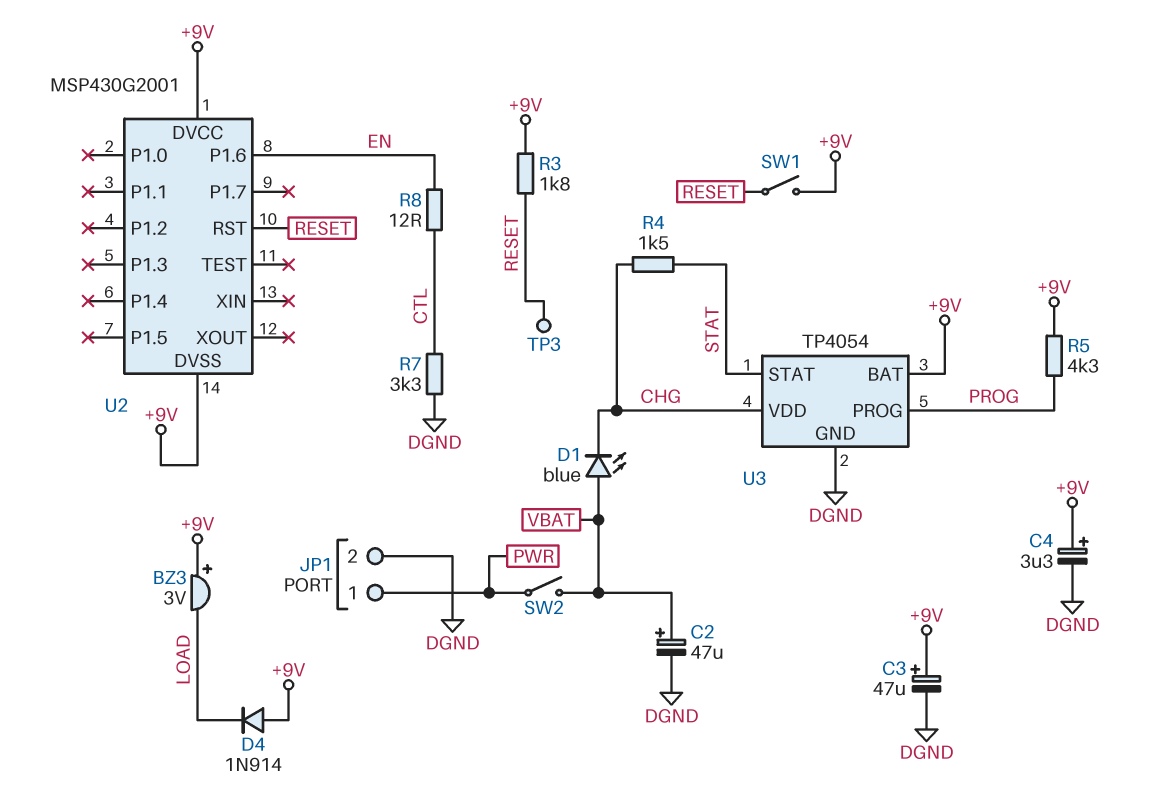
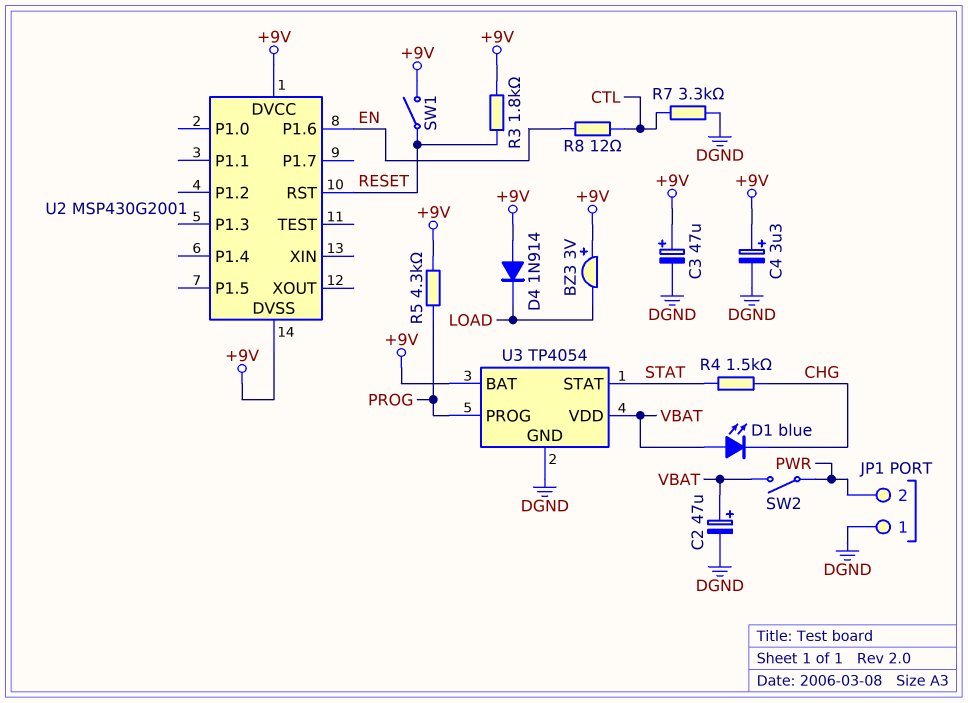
JP1 pin 1: PWR -> DGND
JP1 pin 2: DGND -> PWR
TP3: test point (RESET) -> none
U3 pin VDD: CHG -> VBAT

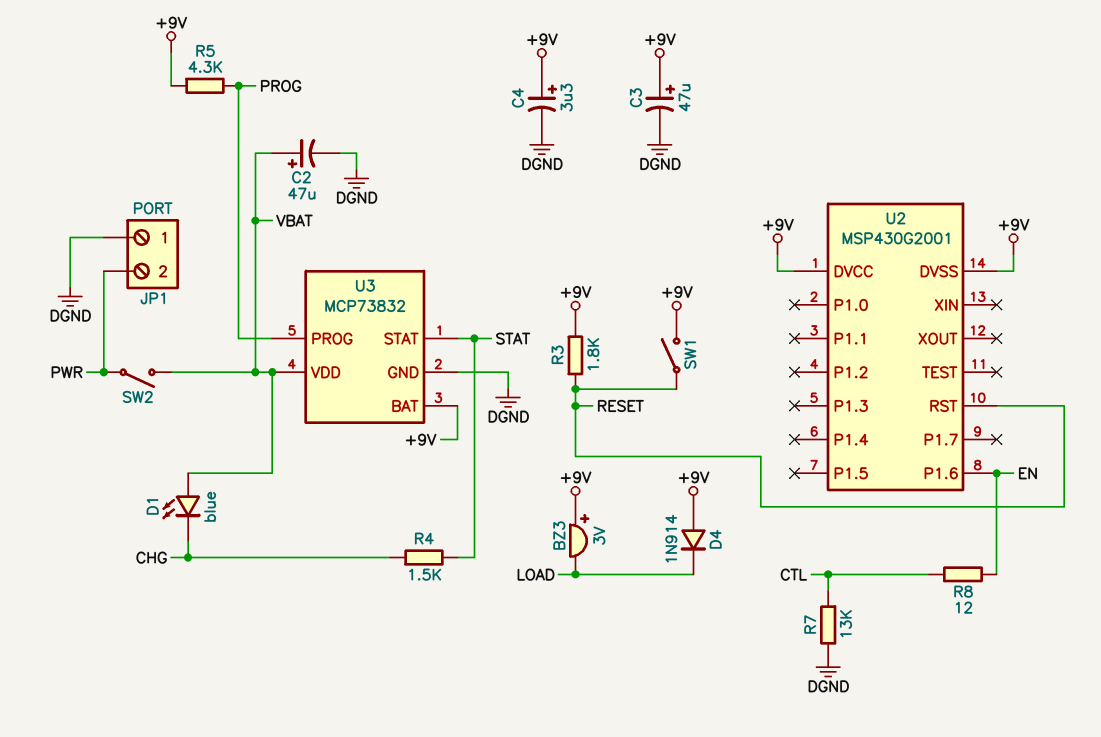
R7: 3.3k (CTL, DGND) -> 13k (CTL, DGND)
U3: TP4054 -> MCP73832

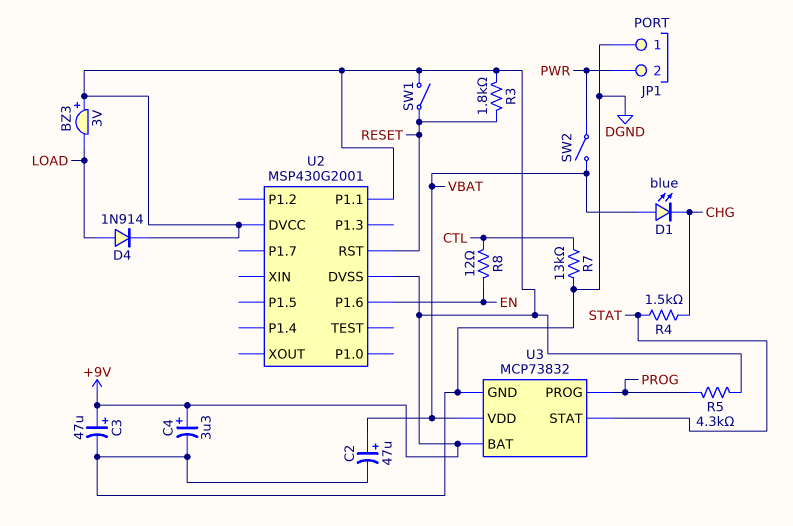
D4: diode 1N914 (A +9V, K LOAD) -> diode 1N914 (A LOAD, K +9V)
U2 pin P1.1: none -> +9V

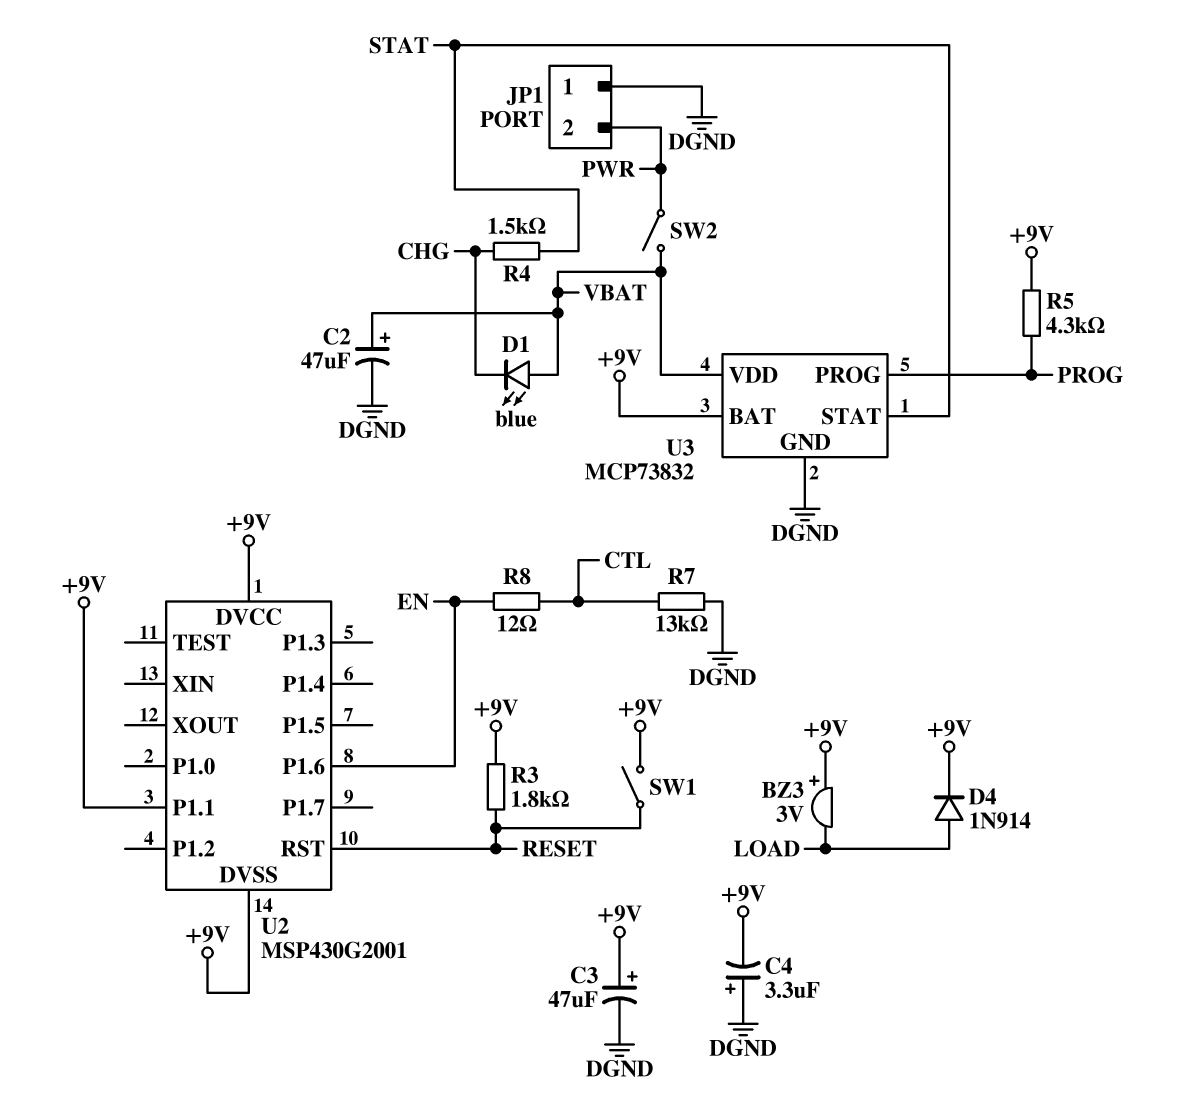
C4: 3.3uF (plus +9V, minus DGND) -> 3.3uF (plus DGND, minus +9V)

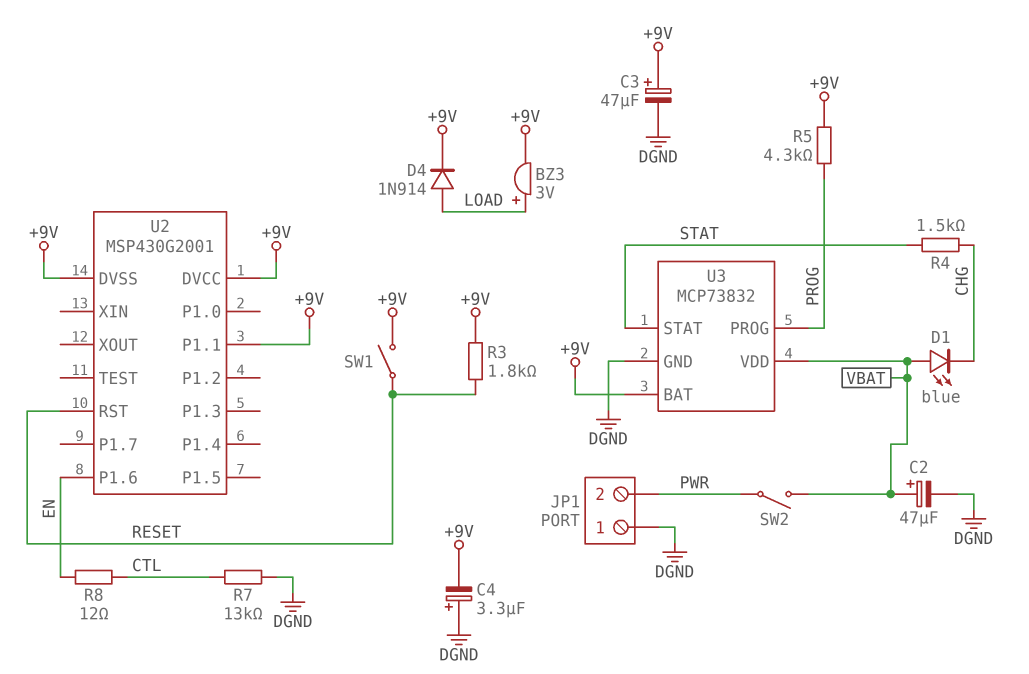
BZ3: buzzer 3V (plus +9V, minus LOAD) -> buzzer 3V (plus LOAD, minus +9V)

